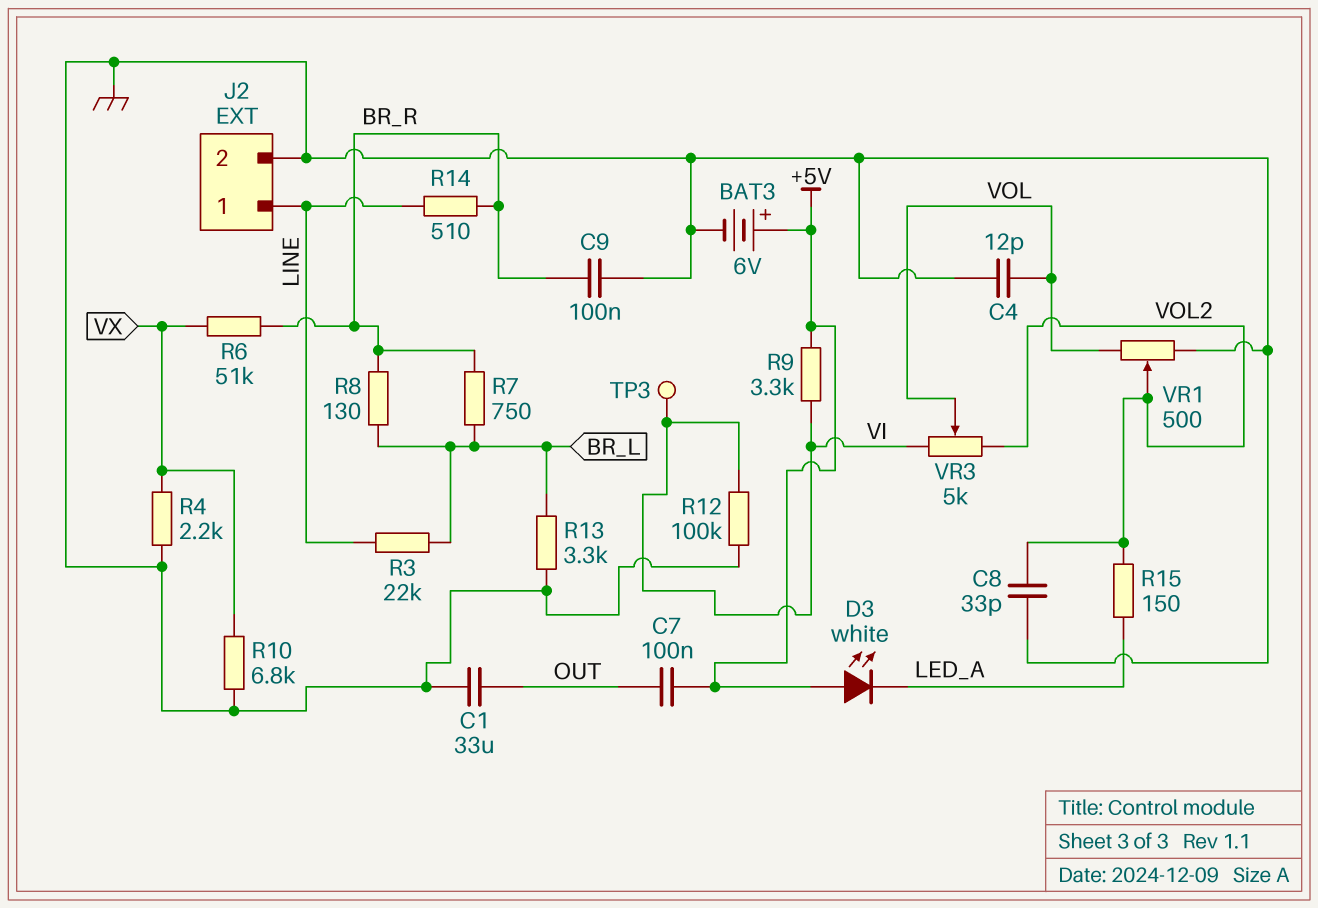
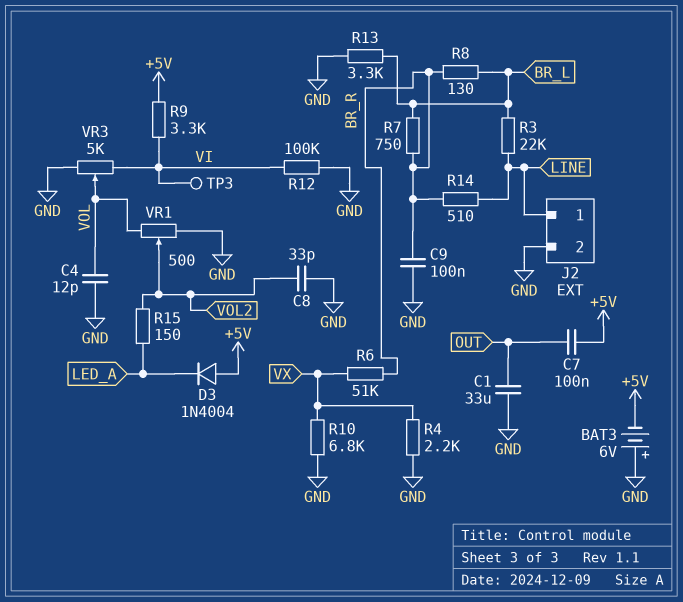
BAT3: 6V (plus +5V, minus GND) -> 6V (plus GND, minus +5V)
D3: LED white (A +5V, K LED_A) -> diode 1N4004 (A +5V, K LED_A)
VR3: 5k (VI, VOL2, wiper VOL) -> 5k (GND, VI, wiper VOL)

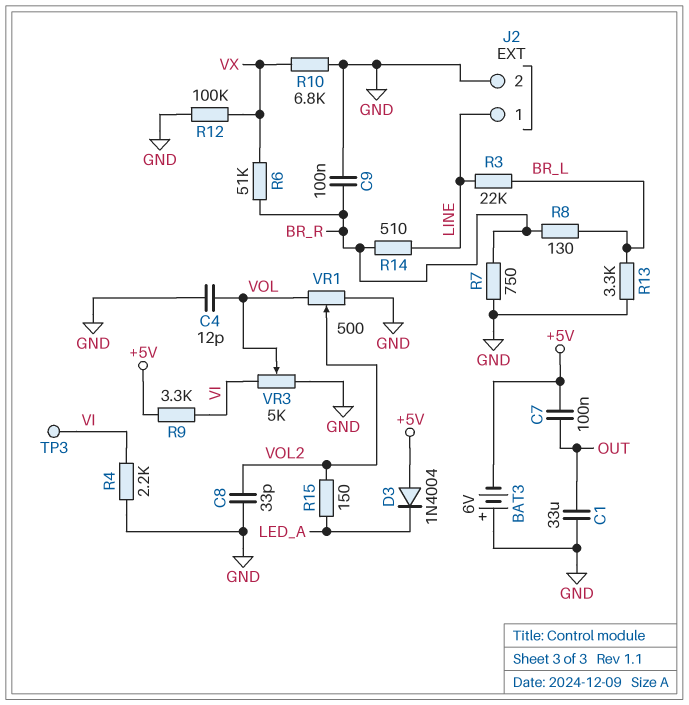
R4: 2.2k (GND, VX) -> 2.2k (GND, VI)
R7: 750 (BR_L, BR_R) -> 750 (BR_R, GND)
R12: 100k (GND, VI) -> 100k (GND, VX)

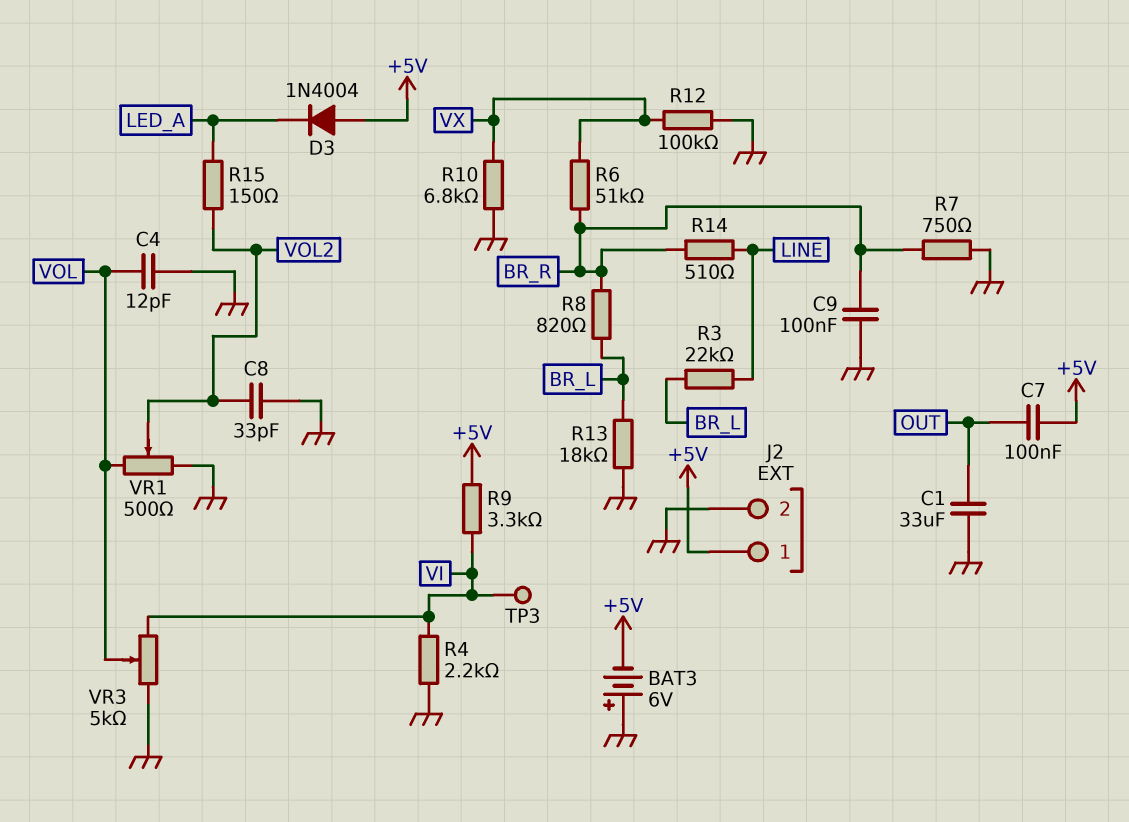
J2 pin 1: LINE -> +5V
R8: 130 (BR_L, BR_R) -> 820 (BR_L, BR_R)
R13: 3.3k (BR_L, GND) -> 18k (BR_L, GND)

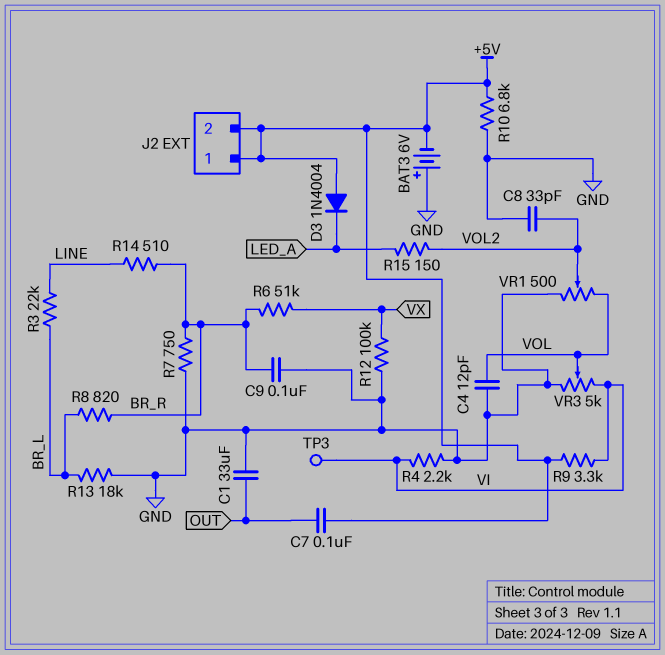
J2 pin 2: GND -> +5V
R10: 6.8k (GND, VX) -> 6.8k (+5V, GND)

